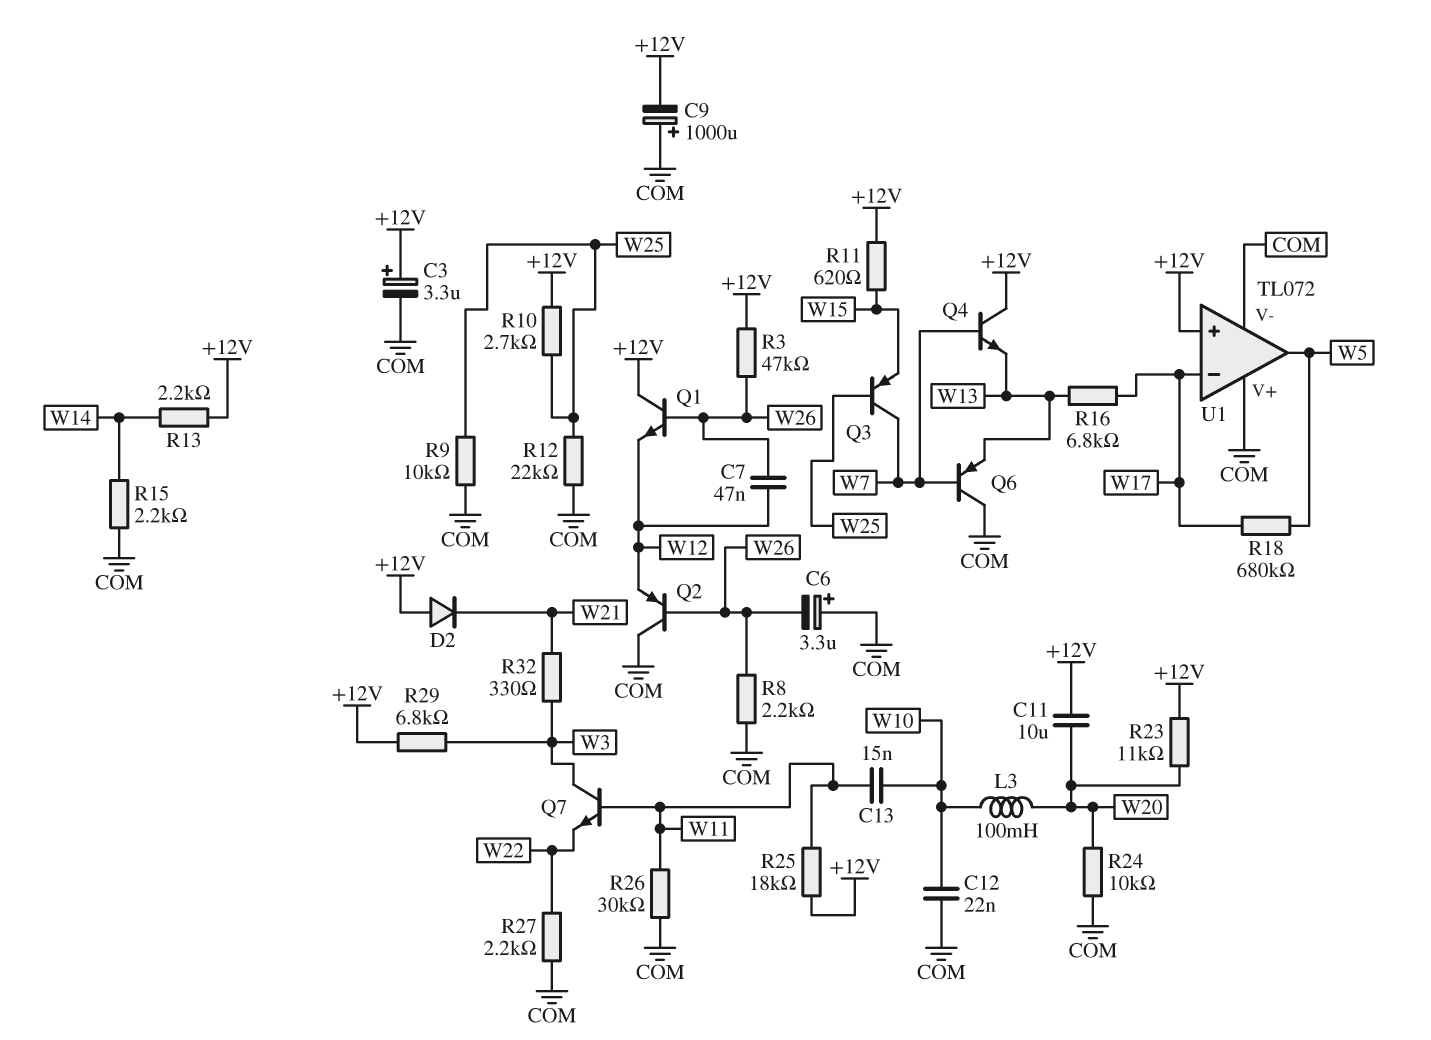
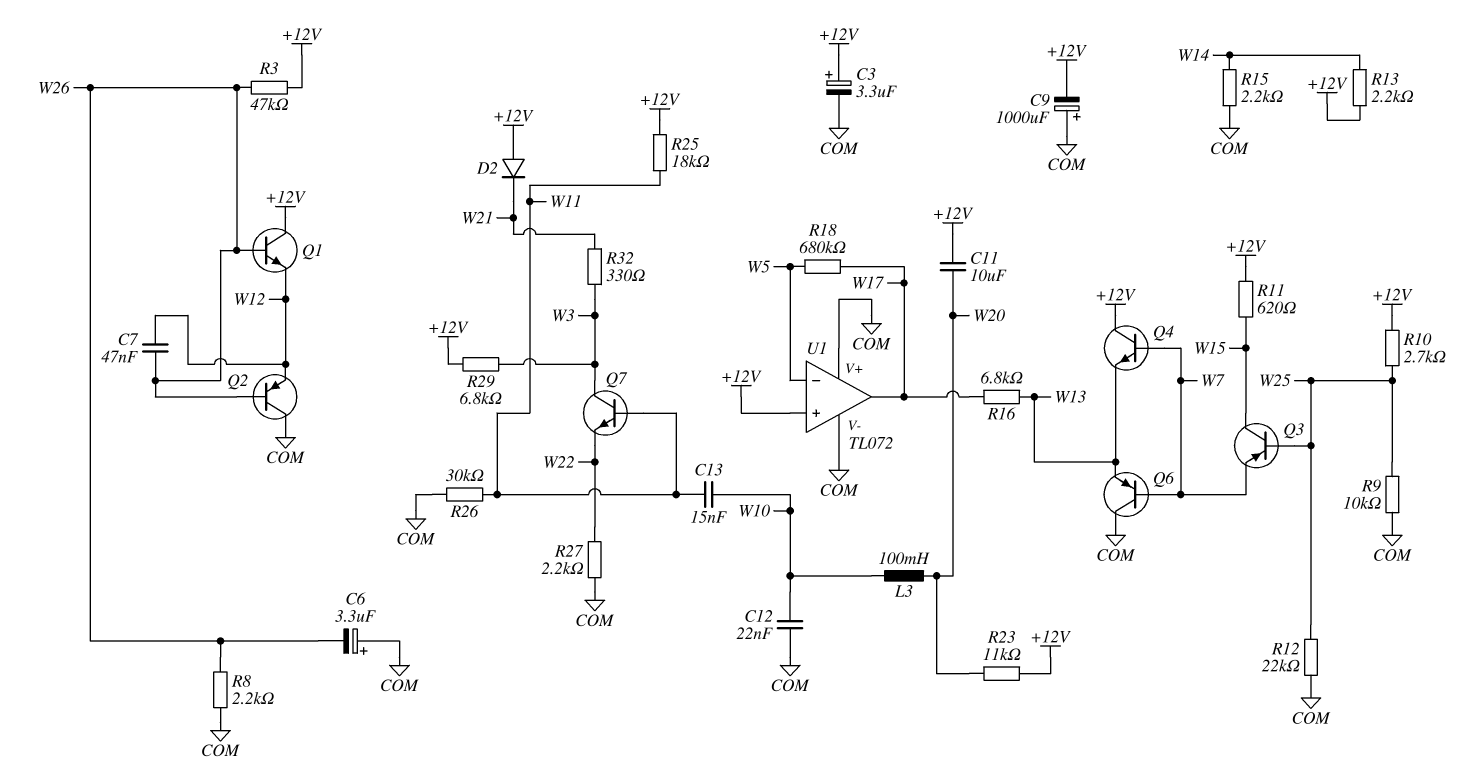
Q3: PNP (B W25, C W7, E W15) -> PNP (B W25, C W15, E W7)
R24: 10k (COM, W20) -> none
U1 pin in-: W17 -> W5
U1 pin out: W5 -> W17

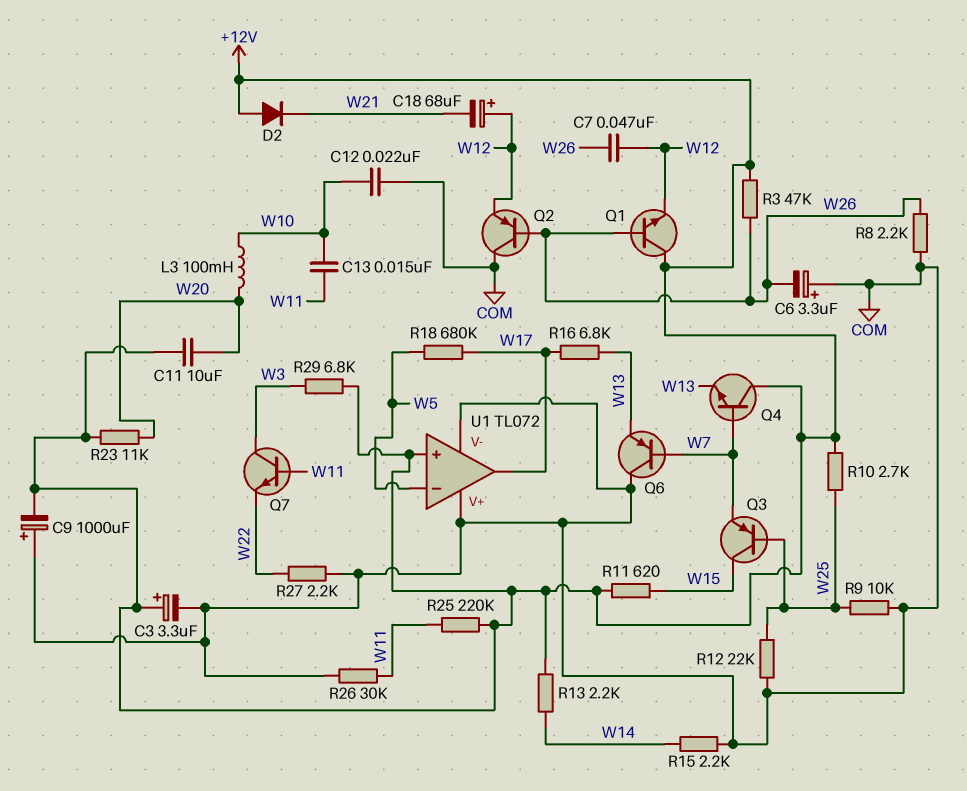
C18: none -> 68uF (plus W12, minus W21)
R25: 18k (+12V, W11) -> 220k (+12V, W11)
R32: 330 (W3, W21) -> none

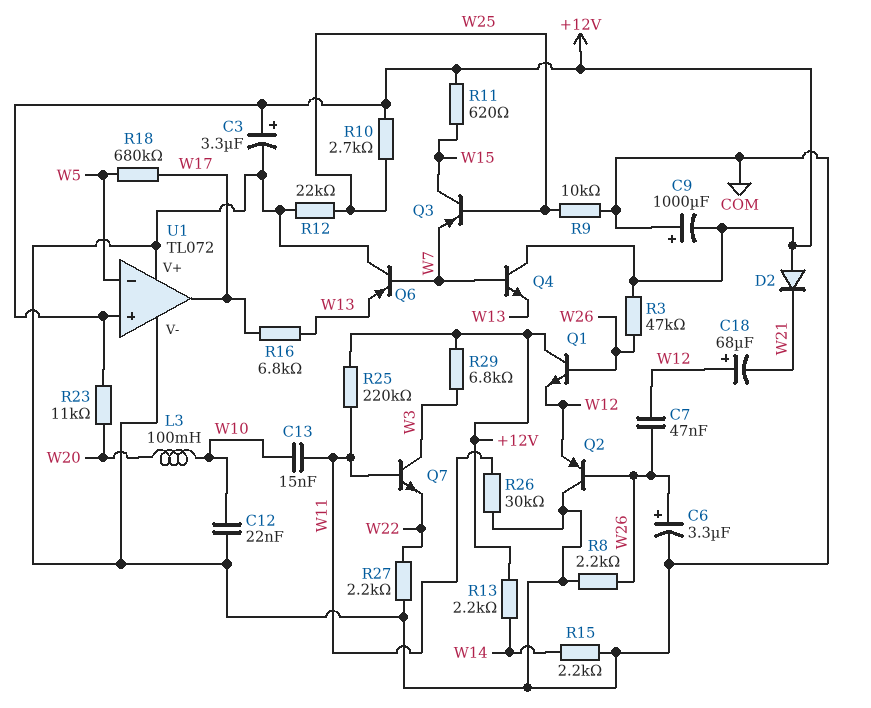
C6: 3.3uF (plus COM, minus W26) -> 3.3uF (plus W26, minus COM)
C11: 10uF (+12V, W20) -> none

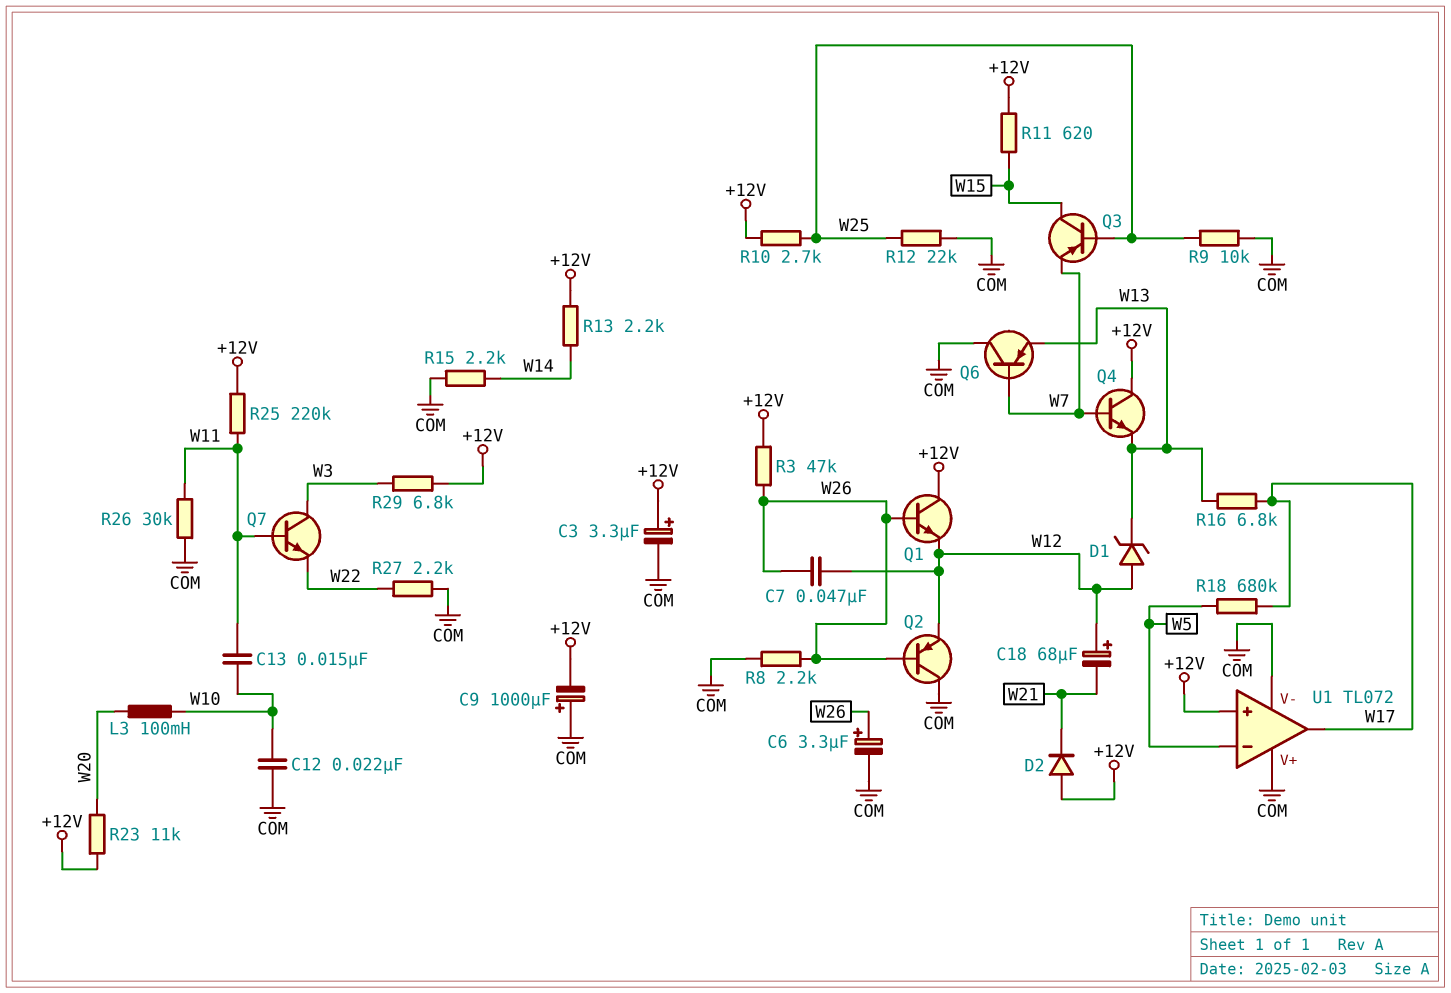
D1: none -> zener (A W12, K W13)

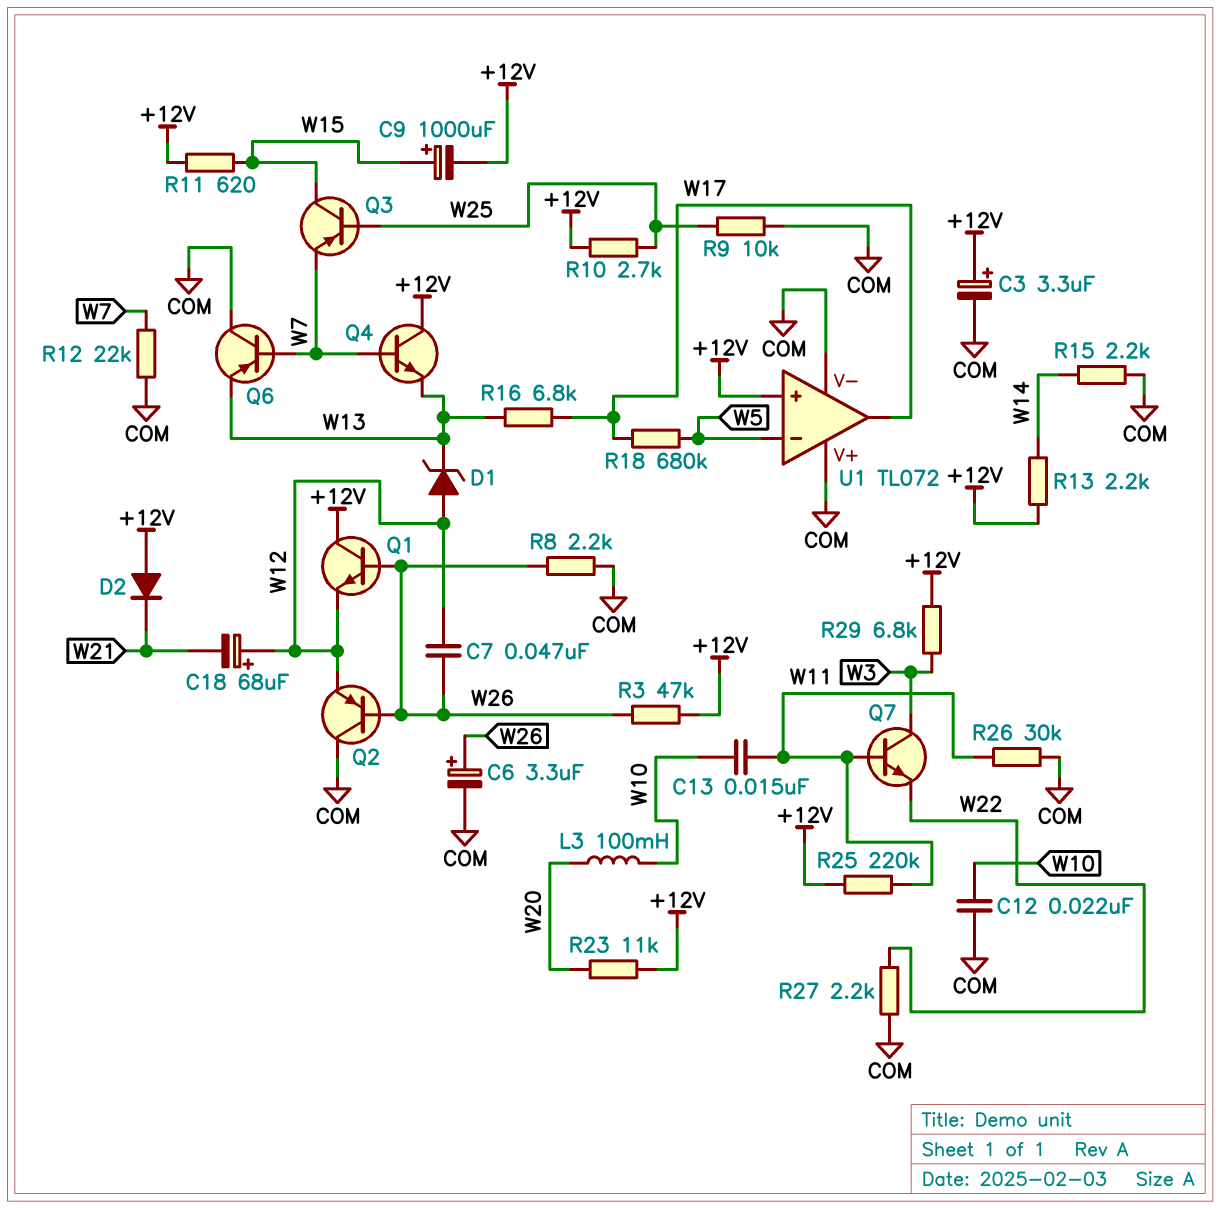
C9: 1000uF (plus COM, minus +12V) -> 1000uF (plus W15, minus +12V)
R12: 22k (COM, W25) -> 22k (COM, W7)

